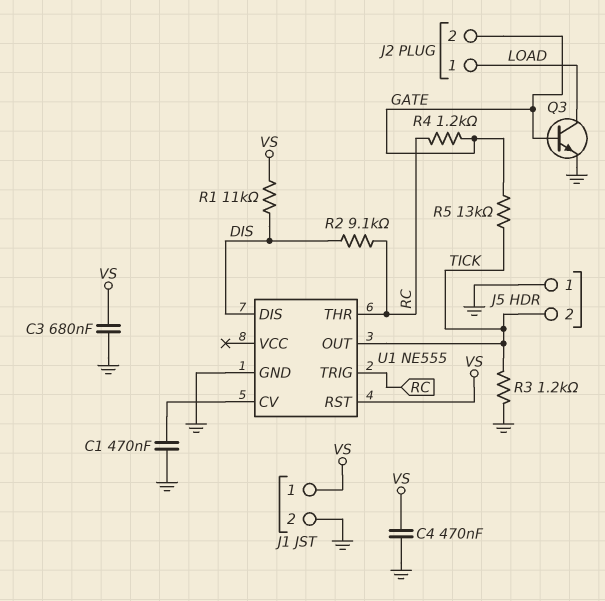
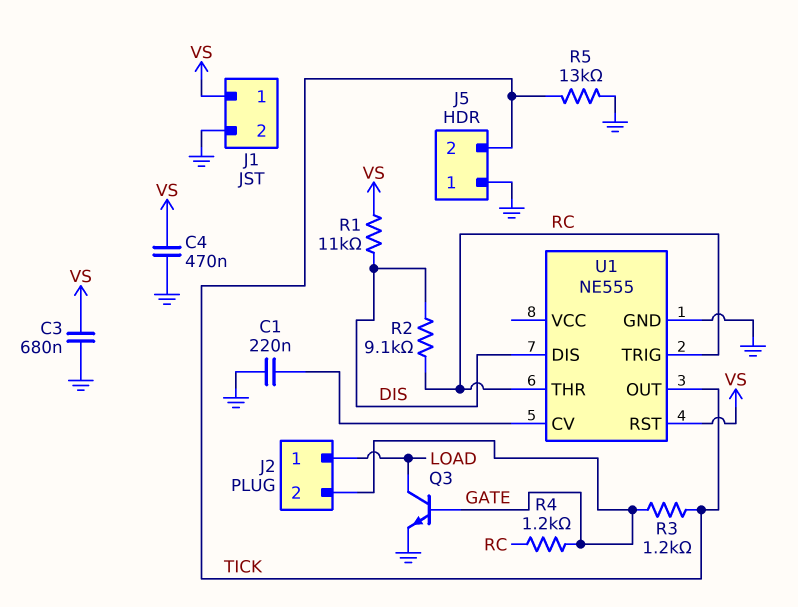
C1: 470nF (GND, U1/CV) -> 220nF (GND, U1/CV)
R3: 1.2k (GND, TICK) -> 1.2k (GATE, TICK)
R5: 13k (GATE, TICK) -> 13k (GND, TICK)

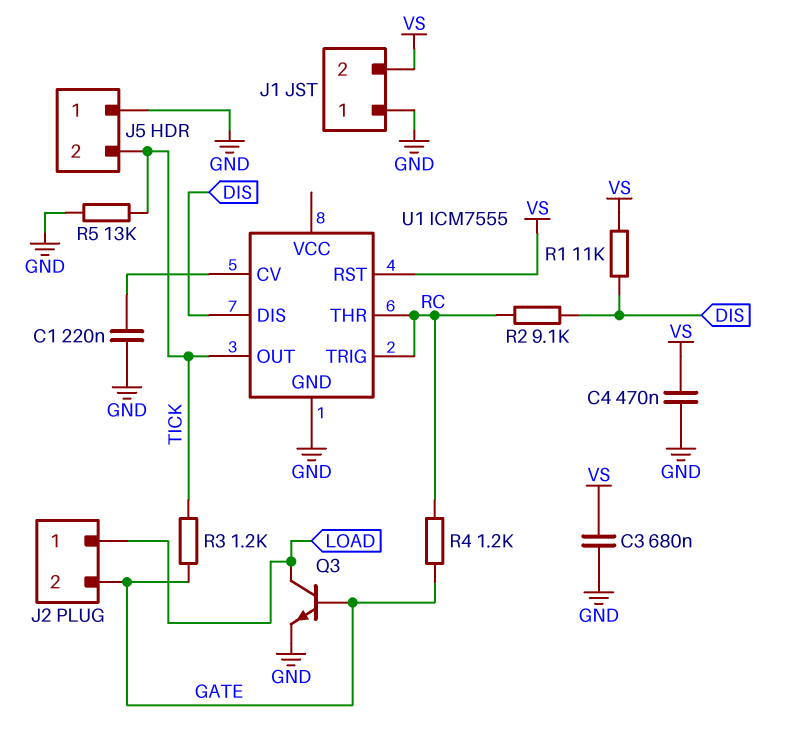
J1 pin 1: VS -> GND
J1 pin 2: GND -> VS
U1: NE555 -> ICM7555

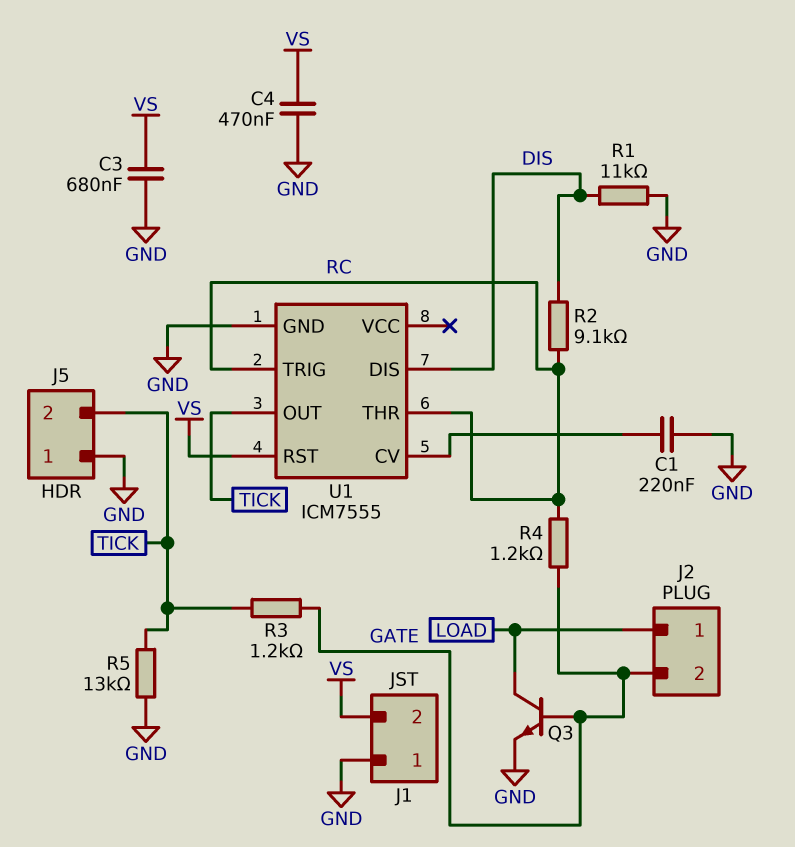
R1: 11k (DIS, VS) -> 11k (DIS, GND)

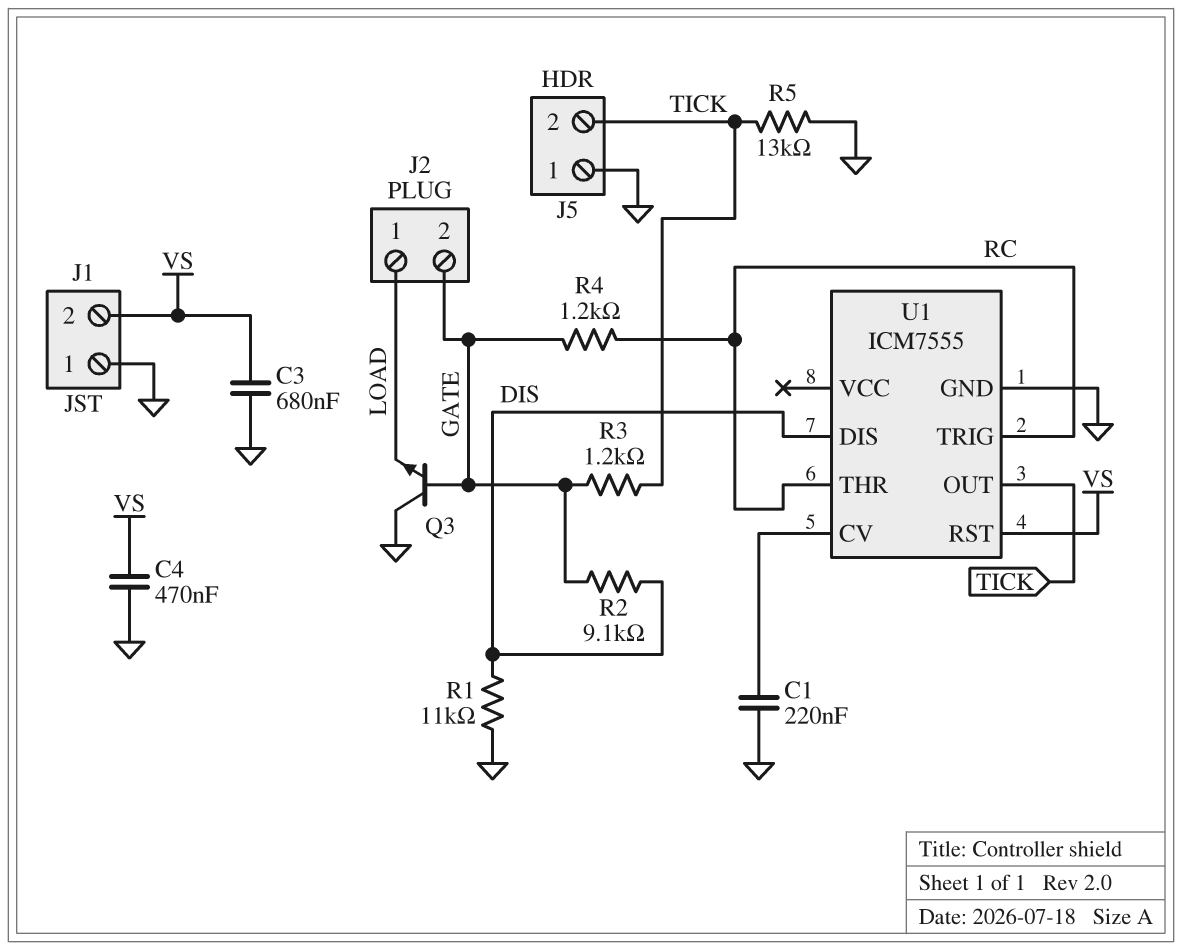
Q3: NPN (B GATE, C LOAD, E GND) -> NPN (B GATE, C GND, E LOAD)
R2: 9.1k (DIS, RC) -> 9.1k (DIS, GATE)

